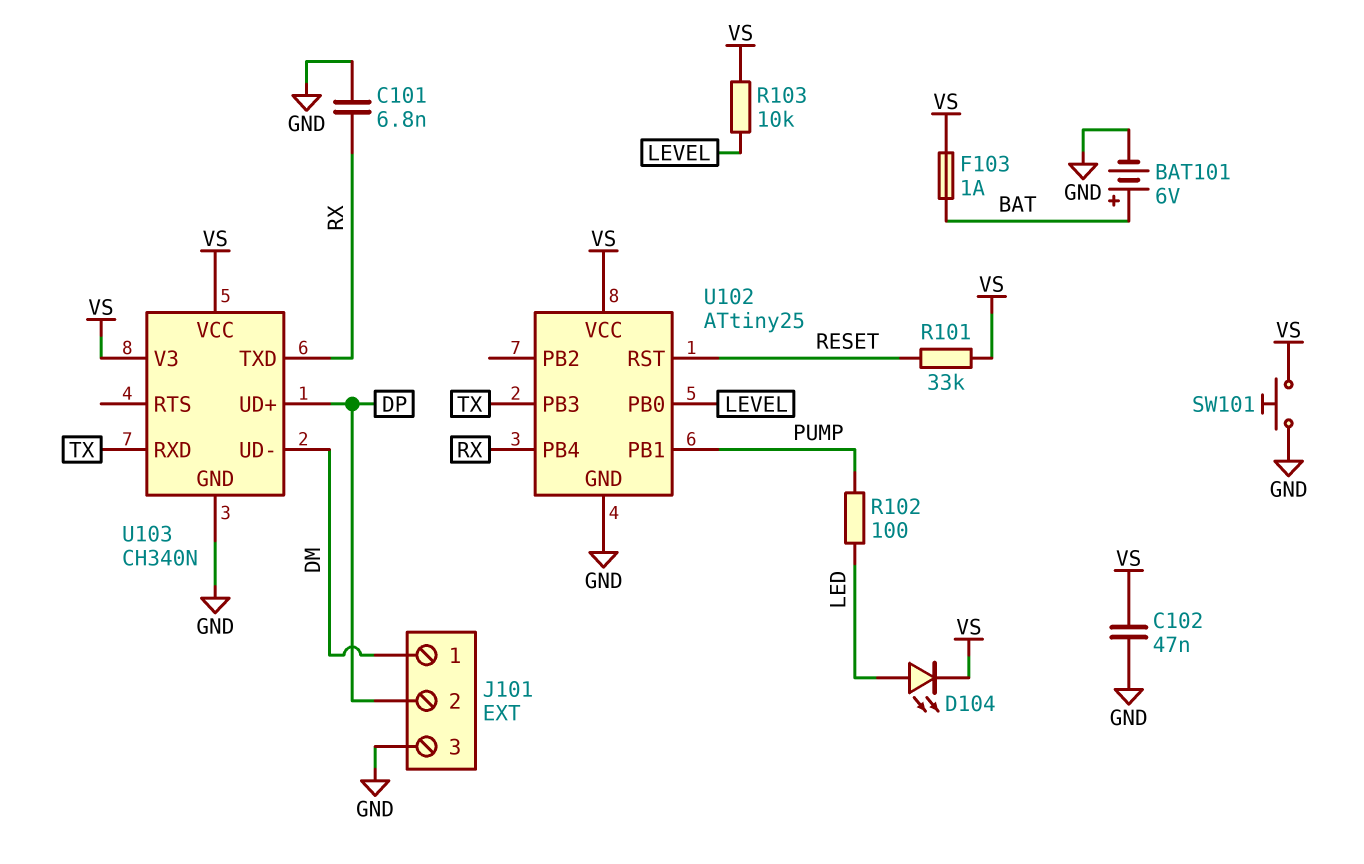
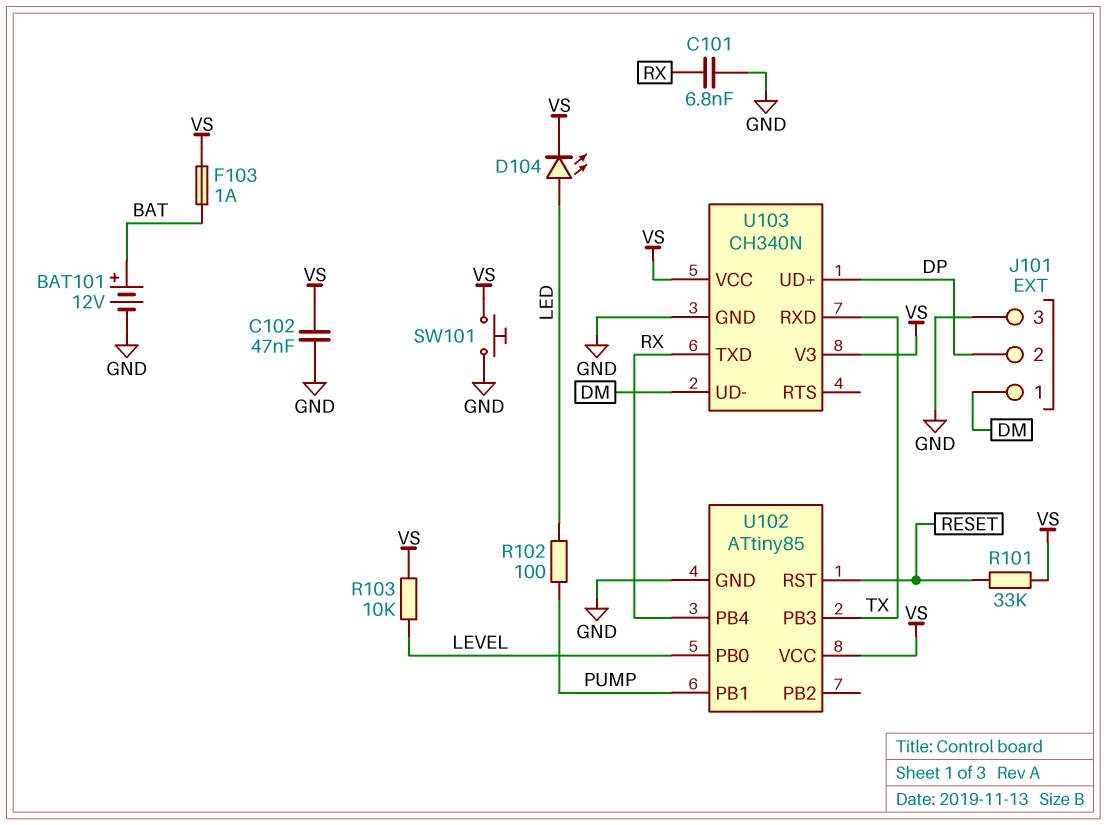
BAT101: 6V (plus BAT, minus GND) -> 12V (plus BAT, minus GND)
U102: ATtiny25 -> ATtiny85

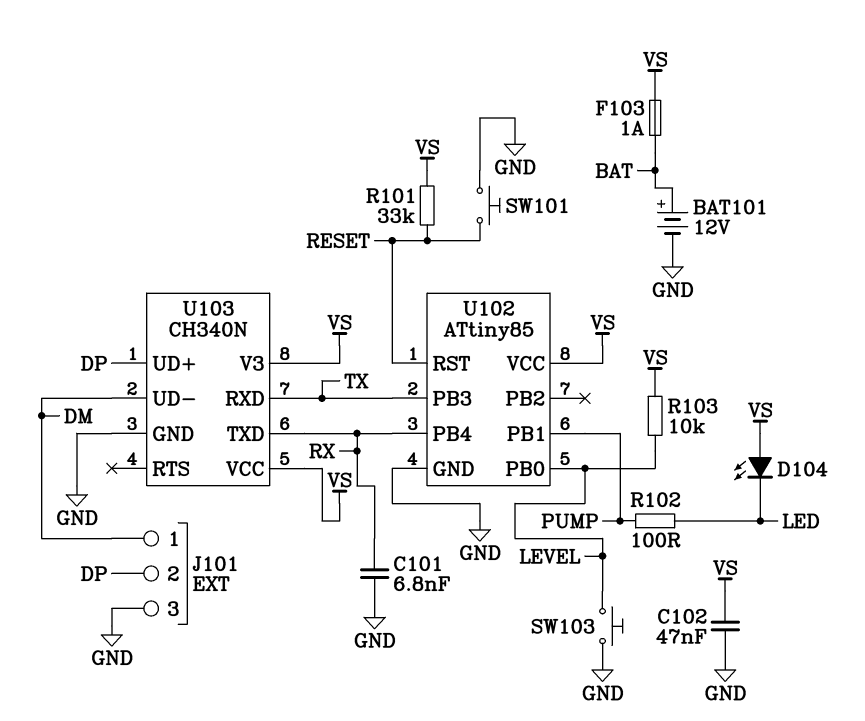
D104: LED (A LED, K VS) -> LED (A VS, K LED)
SW101: button (GND, VS) -> button (GND, RESET)
SW103: none -> button (GND, LEVEL)

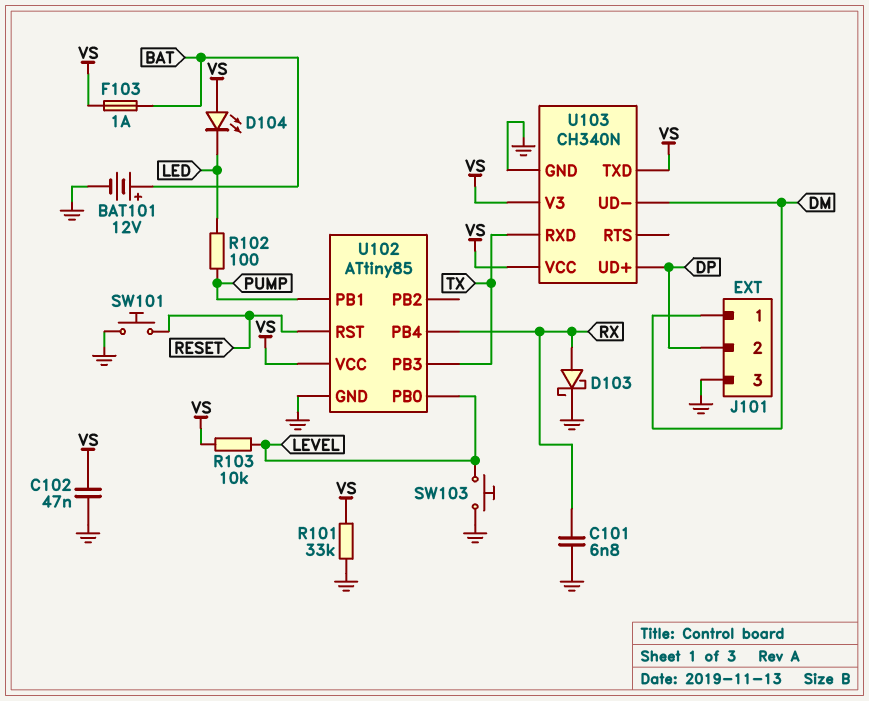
D103: none -> schottky (A RX, K GND)
R101: 33k (RESET, VS) -> 33k (GND, VS)
U103 pin TXD: RX -> VS

